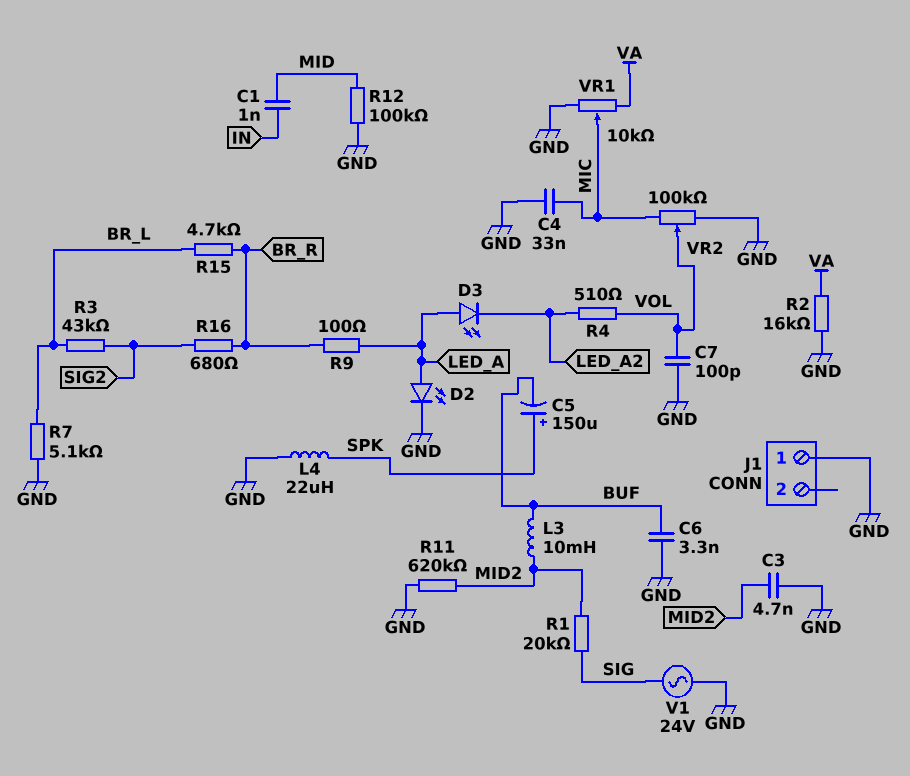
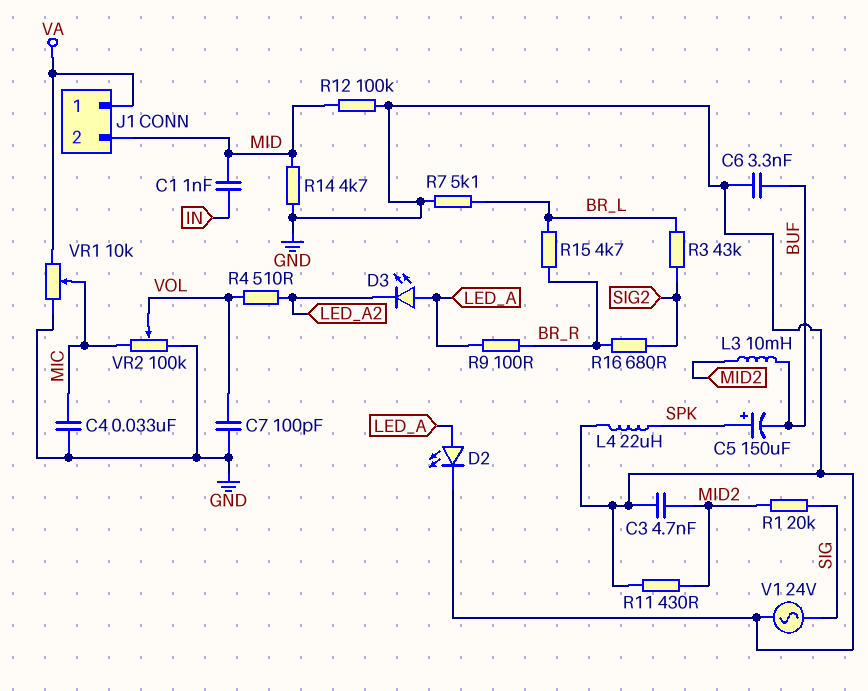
J1 pin 1: GND -> VA
J1 pin 2: none -> MID
R2: 16k (GND, VA) -> none
R11: 620k (GND, MID2) -> 430 (GND, MID2)
R14: none -> 4.7k (GND, MID)

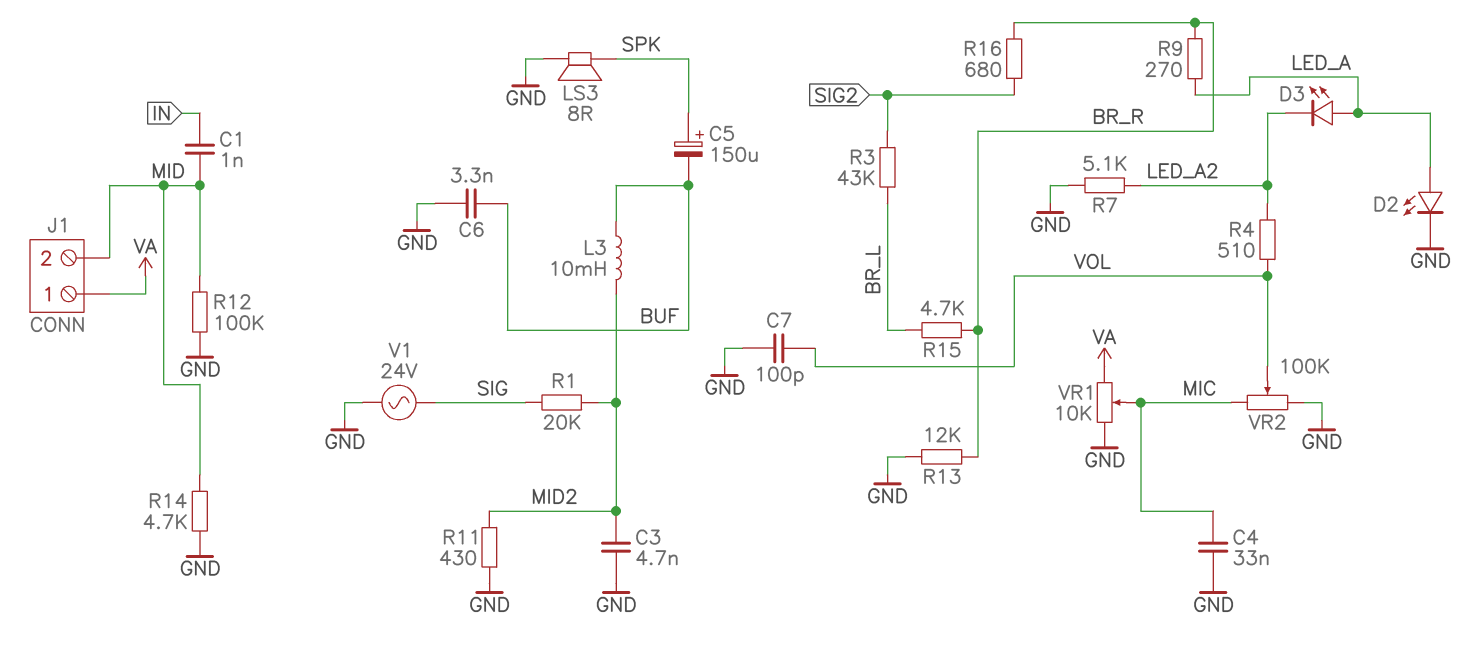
L4: 22uH (GND, SPK) -> none
LS3: none -> speaker 8R (GND, SPK)
R7: 5.1k (BR_L, GND) -> 5.1k (GND, LED_A2)
R9: 100 (BR_R, LED_A) -> 270 (BR_R, LED_A)
R13: none -> 12k (BR_R, GND)

